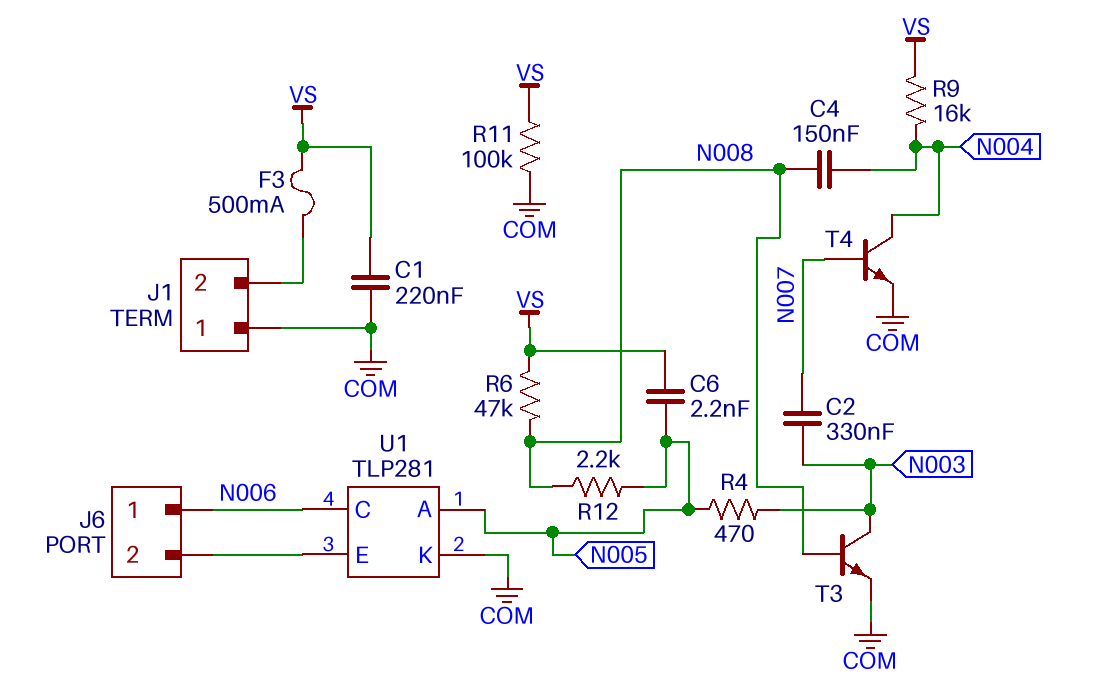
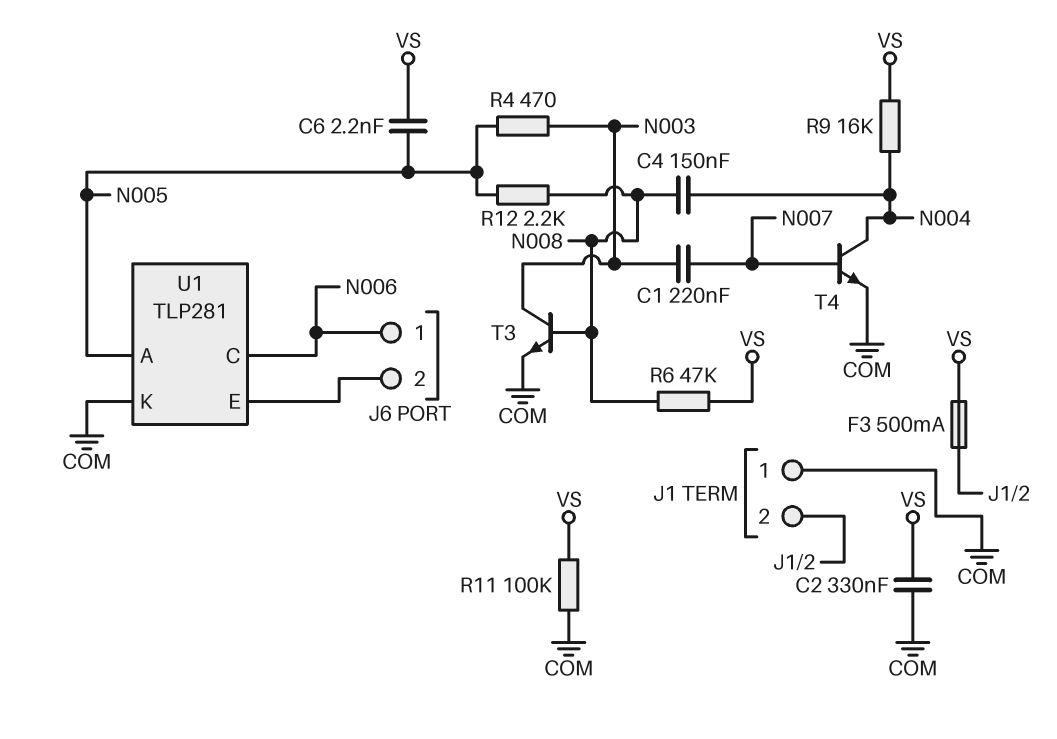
C1: 220nF (COM, VS) -> 220nF (N003, N007)
C2: 330nF (N003, N007) -> 330nF (COM, VS)

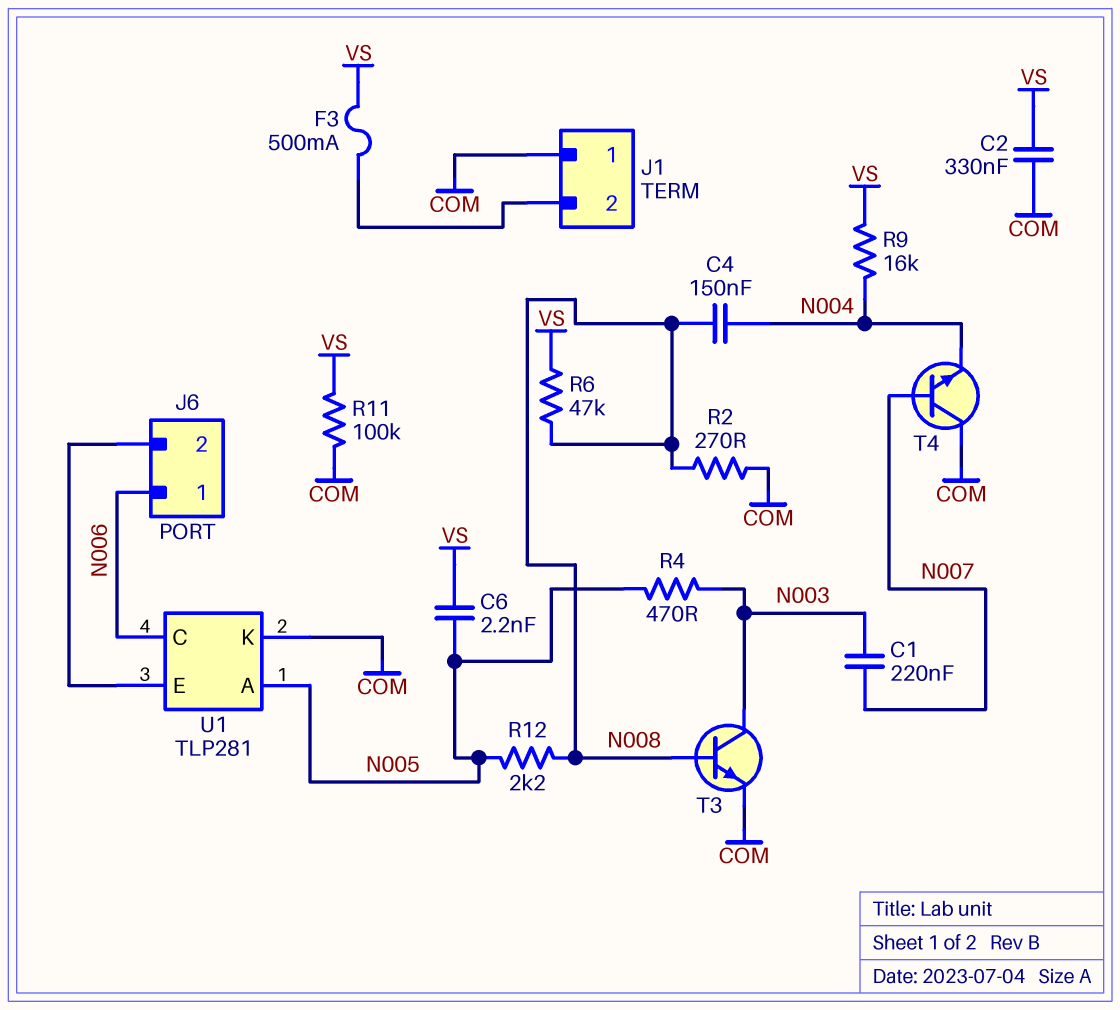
R2: none -> 270 (COM, N008)
T4: NPN (B N007, C N004, E COM) -> NPN (B N007, C COM, E N004)

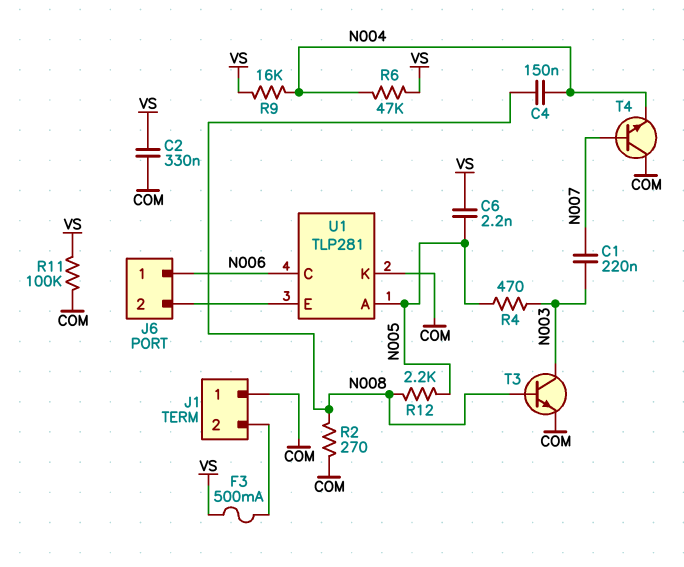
R6: 47k (N008, VS) -> 47k (N004, VS)

